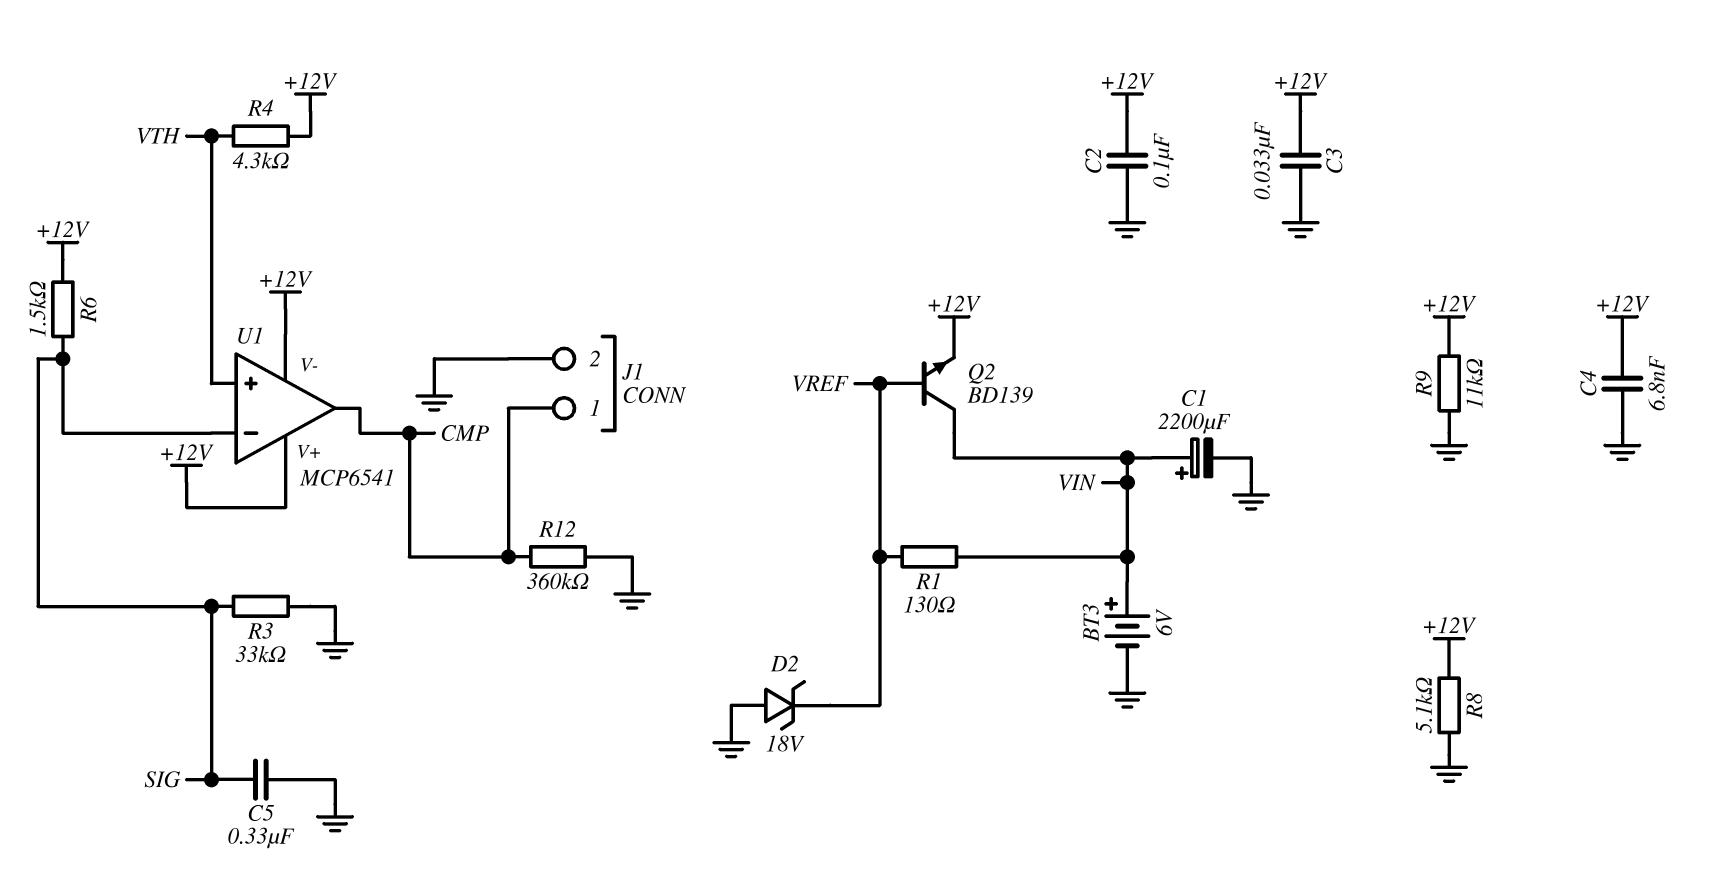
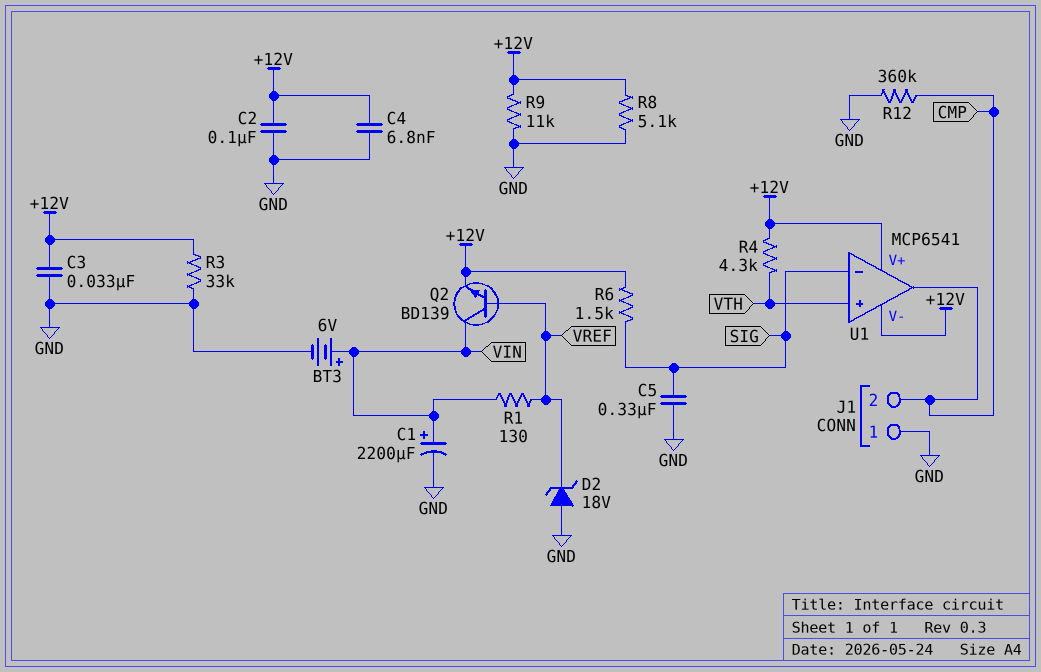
J1 pin 1: CMP -> GND
J1 pin 2: GND -> CMP
R3: 33k (GND, SIG) -> 33k (+12V, GND)

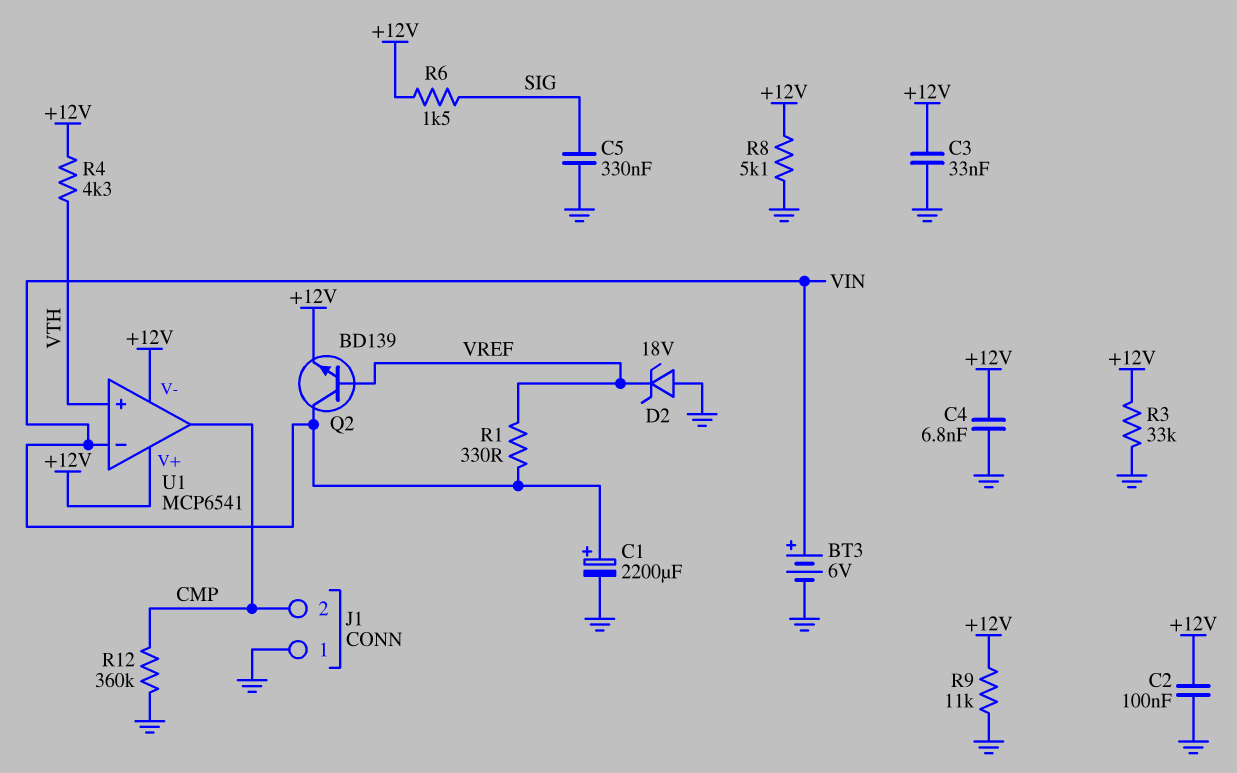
R1: 130 (VIN, VREF) -> 330 (VIN, VREF)
U1 pin in-: SIG -> VIN

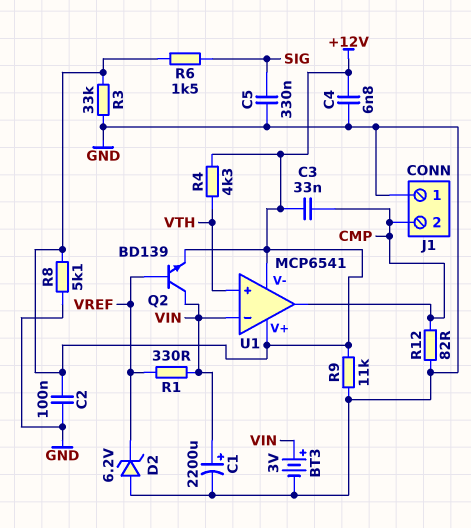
BT3: 6V (plus VIN, minus GND) -> 3V (plus VIN, minus GND)
C3: 33nF (+12V, GND) -> 33nF (+12V, CMP)
D2: zener 18V (A GND, K VREF) -> zener 6.2V (A GND, K VREF)
R12: 360k (CMP, GND) -> 82 (CMP, GND)

